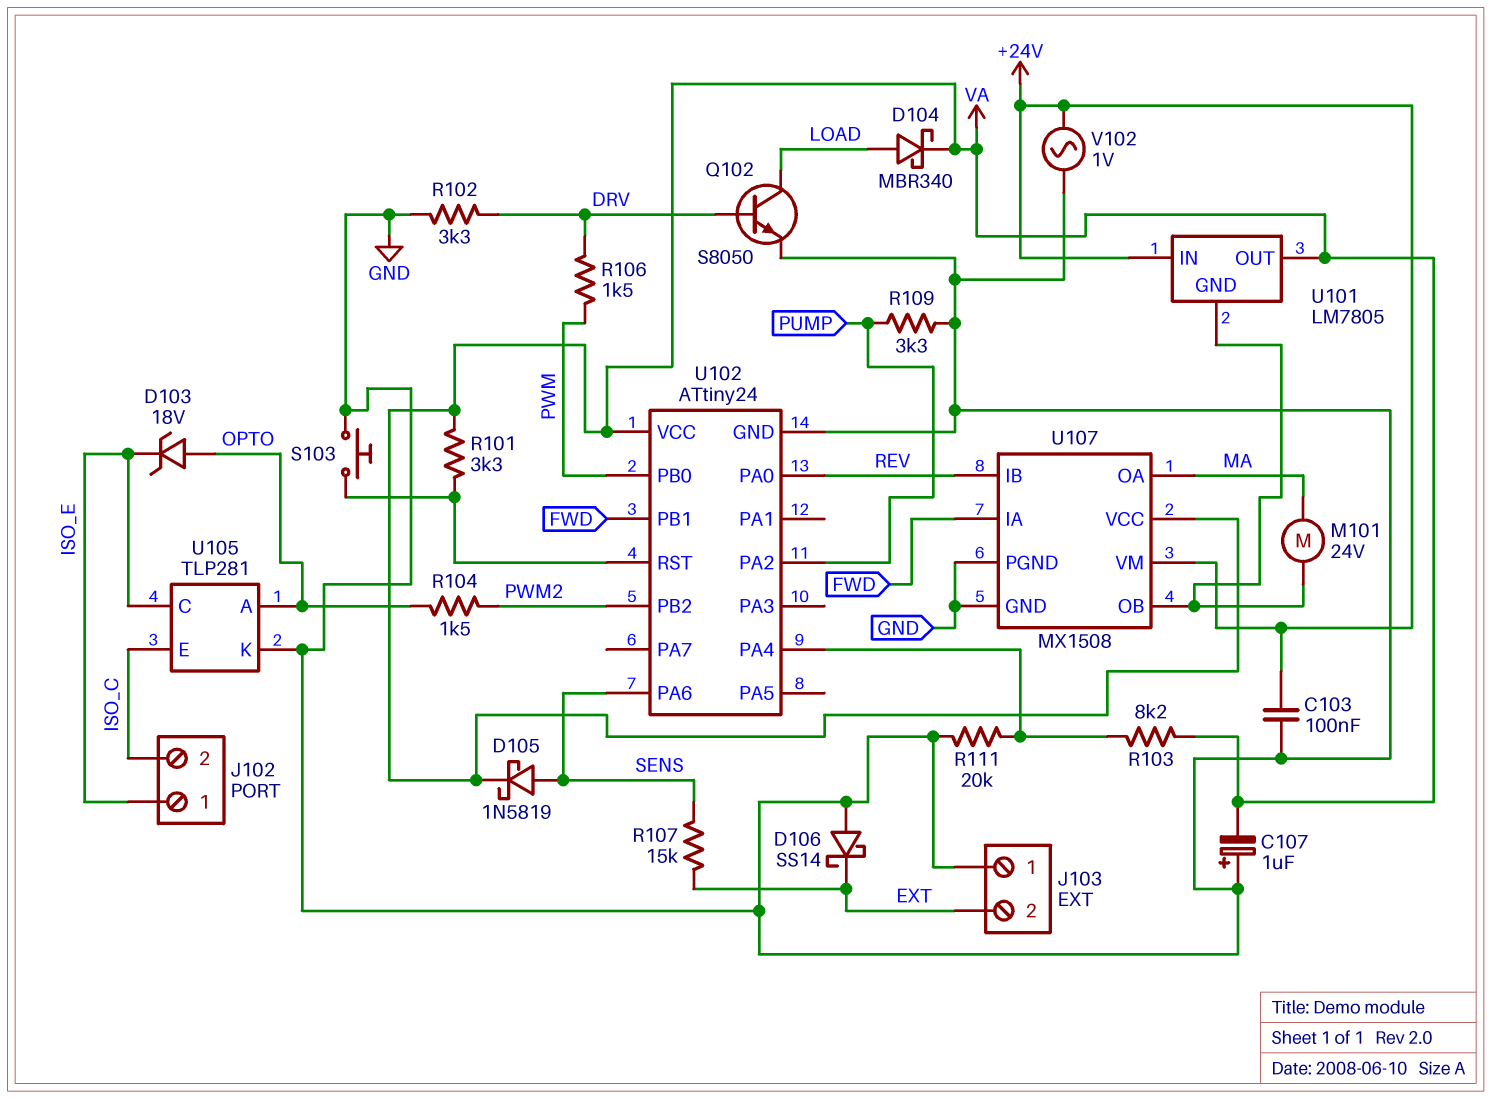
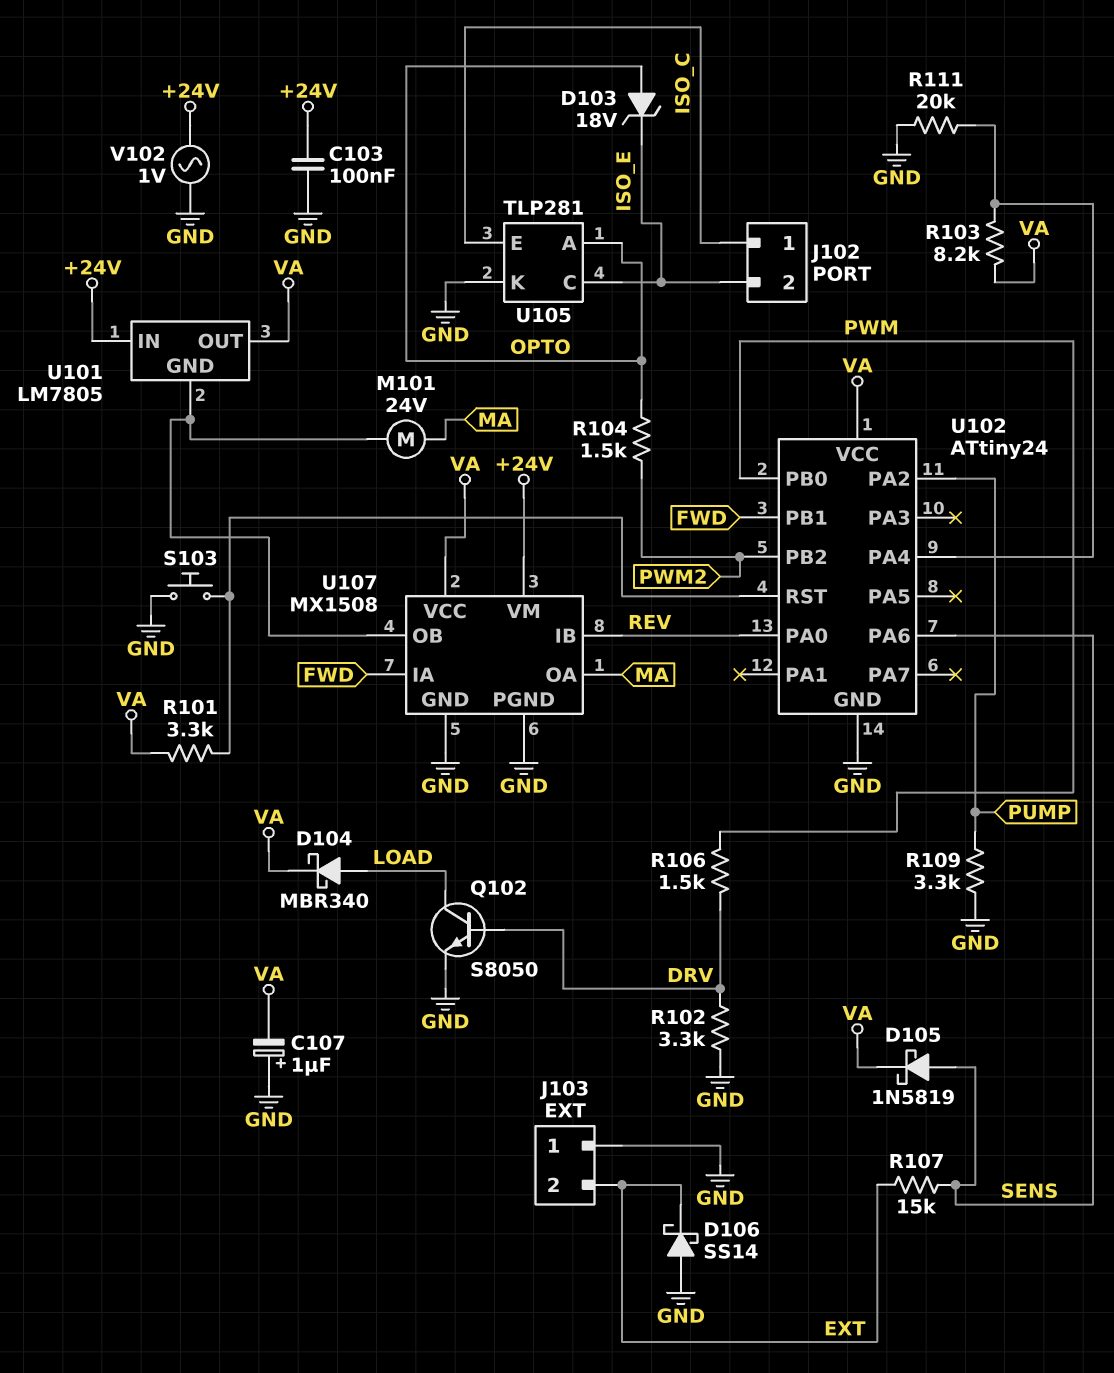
J102 pin 1: ISO_E -> ISO_C
J102 pin 2: ISO_C -> ISO_E

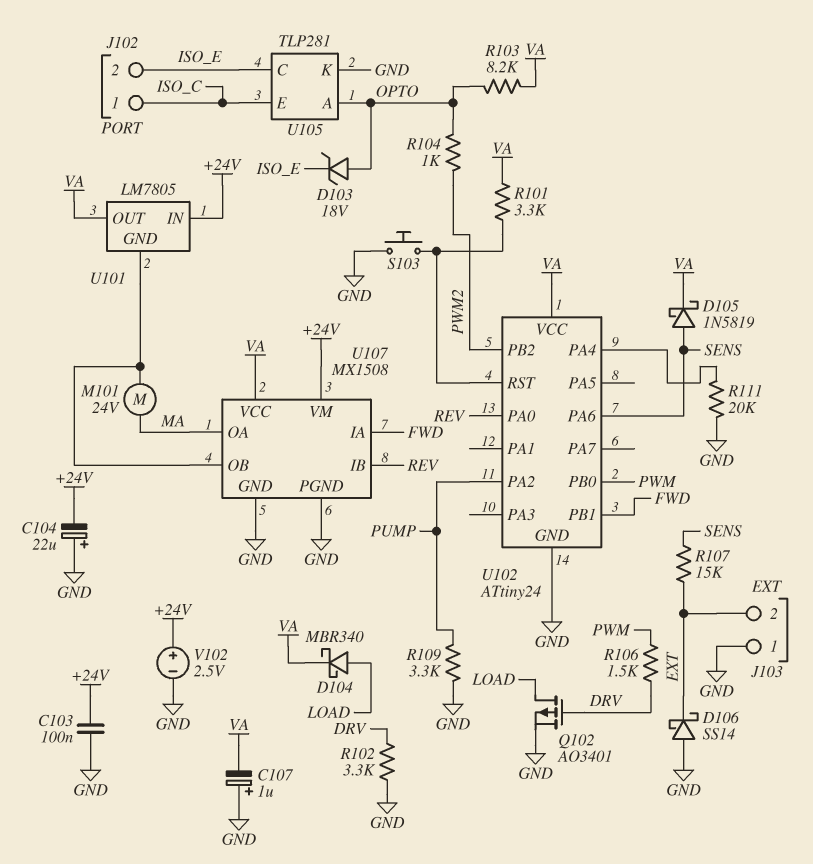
C104: none -> 22uF (plus GND, minus +24V)
Q102: NPN S8050 (B DRV, C LOAD, E GND) -> PMOS AO3401 (G DRV, D LOAD, S GND)
R103: 8.2k (U102/PA4, VA) -> 8.2k (OPTO, VA)
R104: 1.5k (OPTO, PWM2) -> 1k (OPTO, PWM2)
V102: AC 1V (+24V, GND) -> 2.5V (plus +24V, minus GND)

